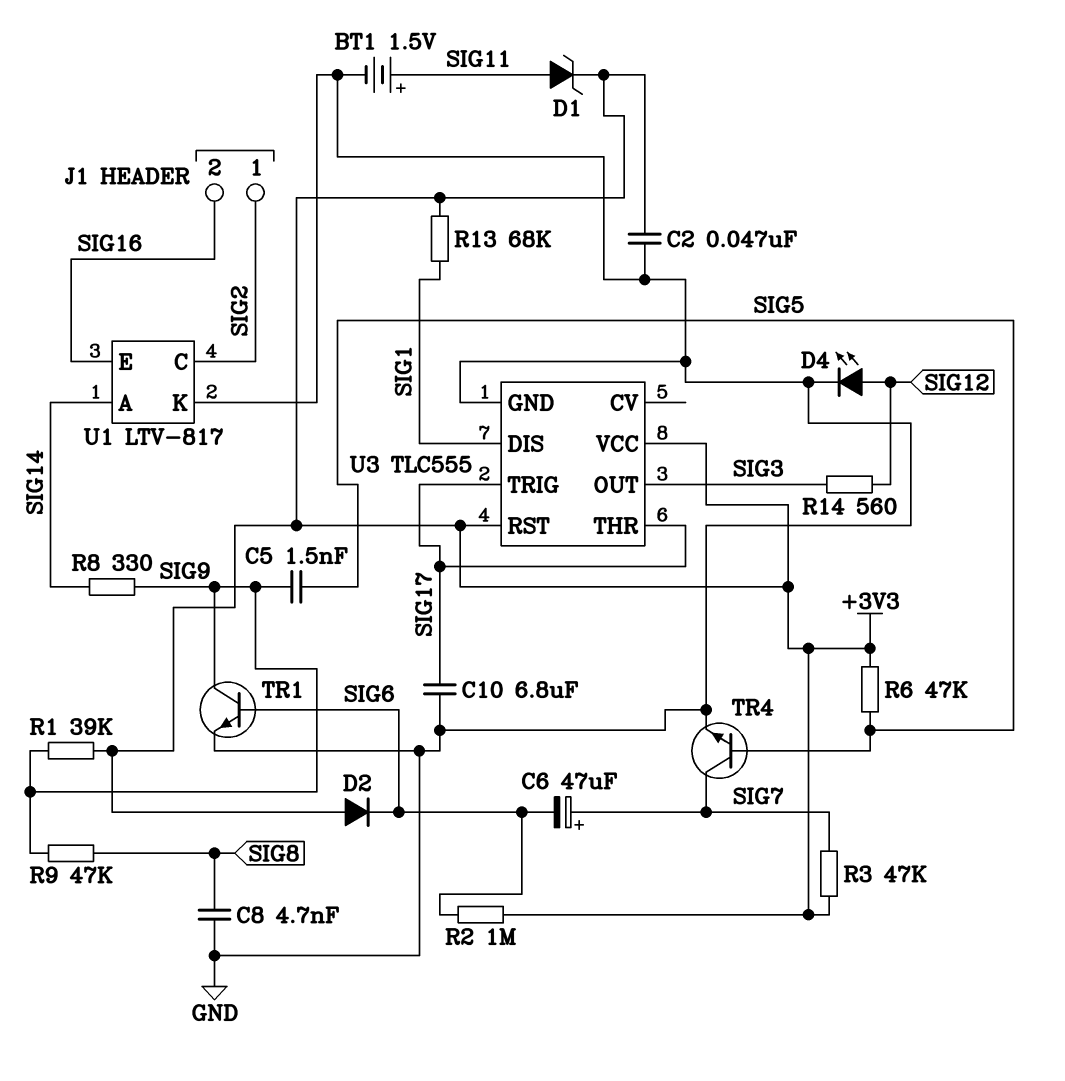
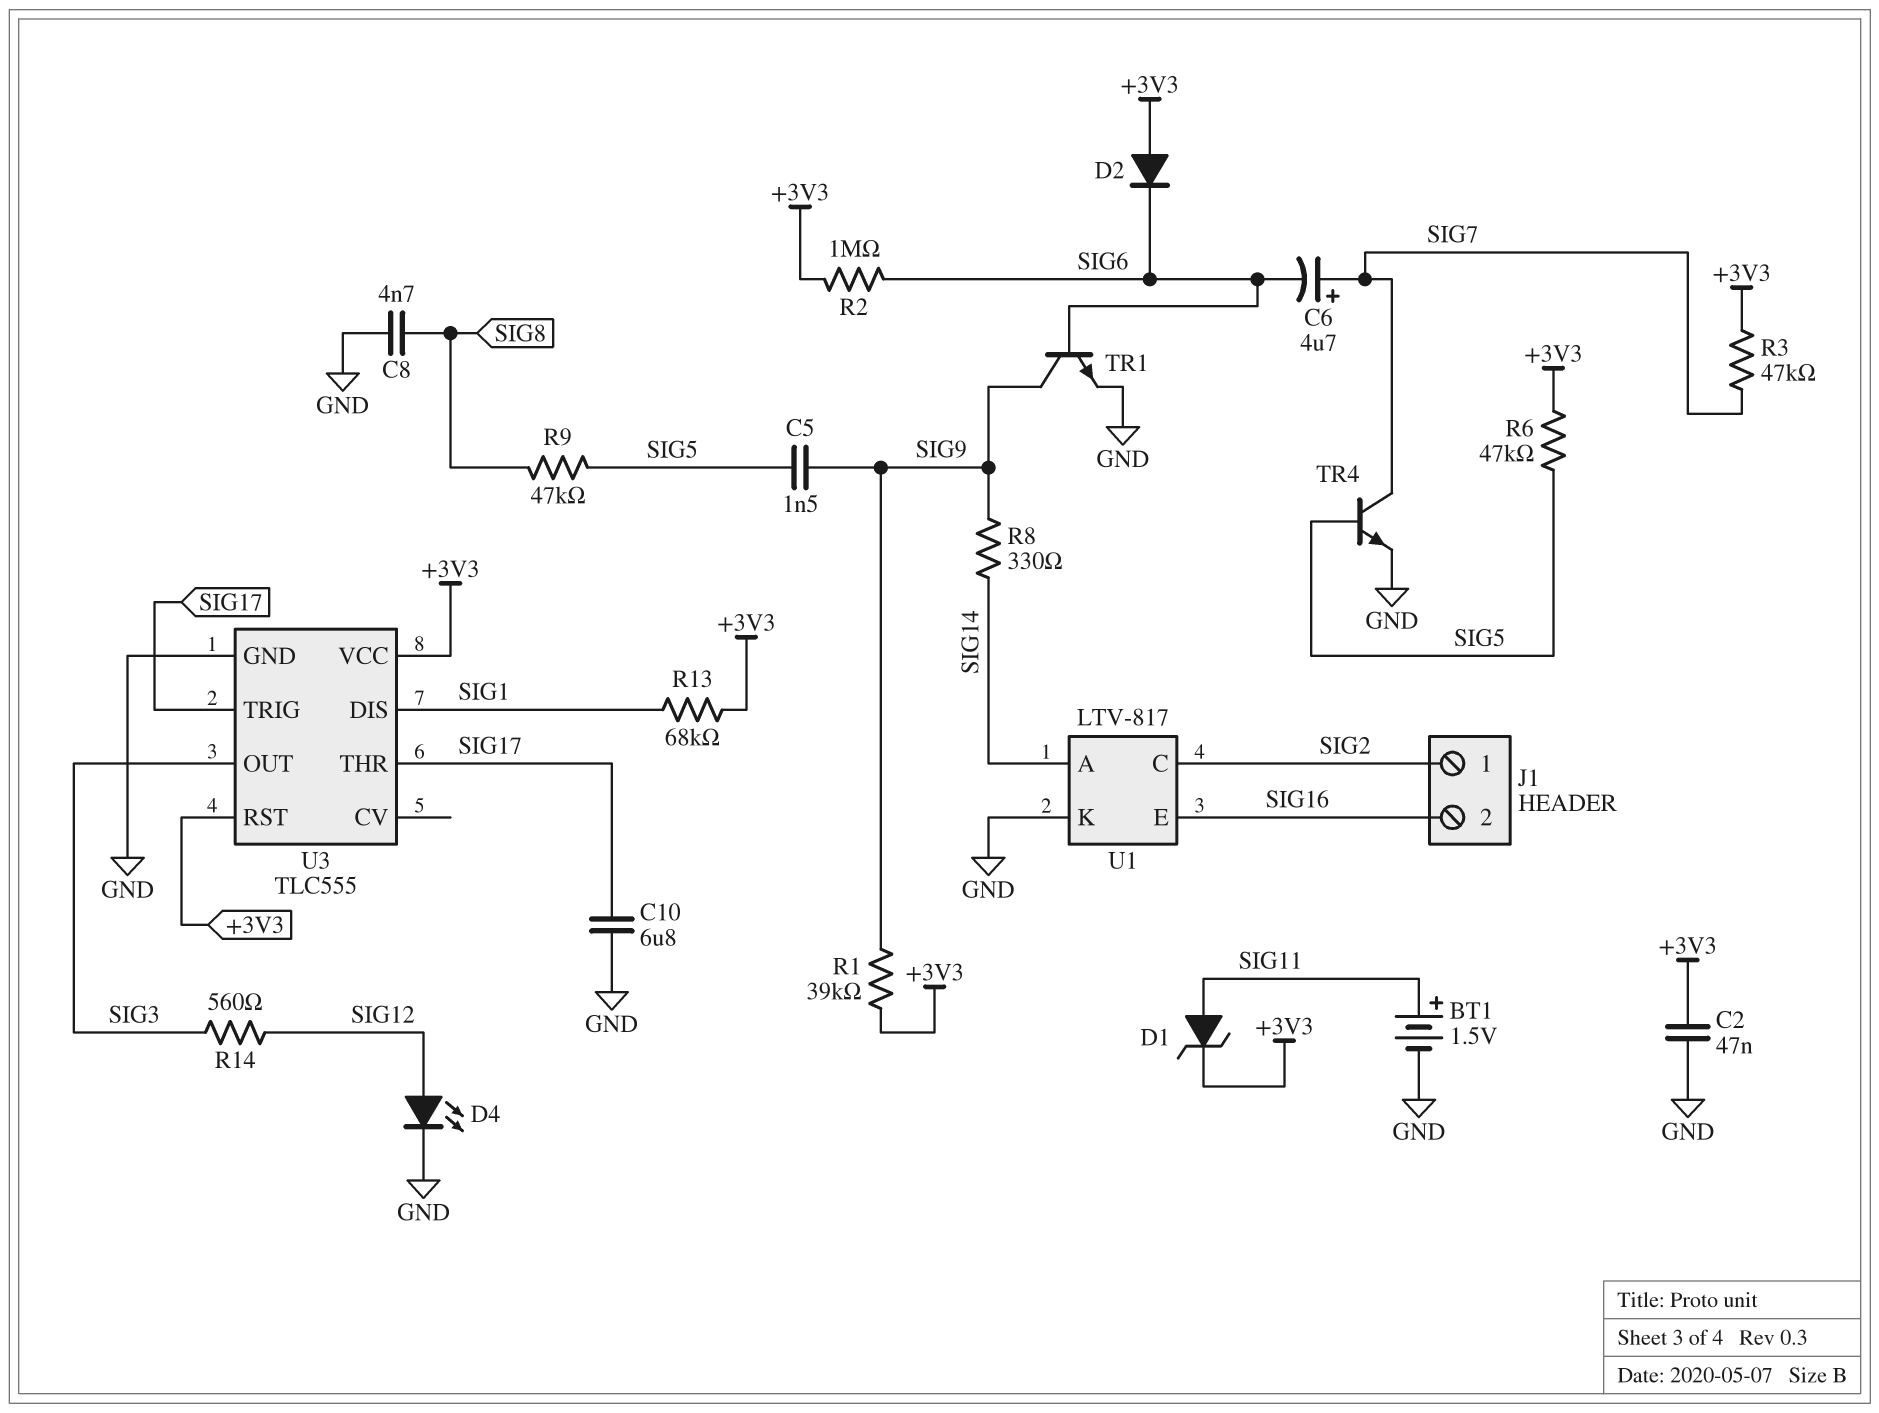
C6: 47uF (plus SIG7, minus SIG6) -> 4.7uF (plus SIG7, minus SIG6)
R9: 47k (SIG8, SIG9) -> 47k (SIG5, SIG8)

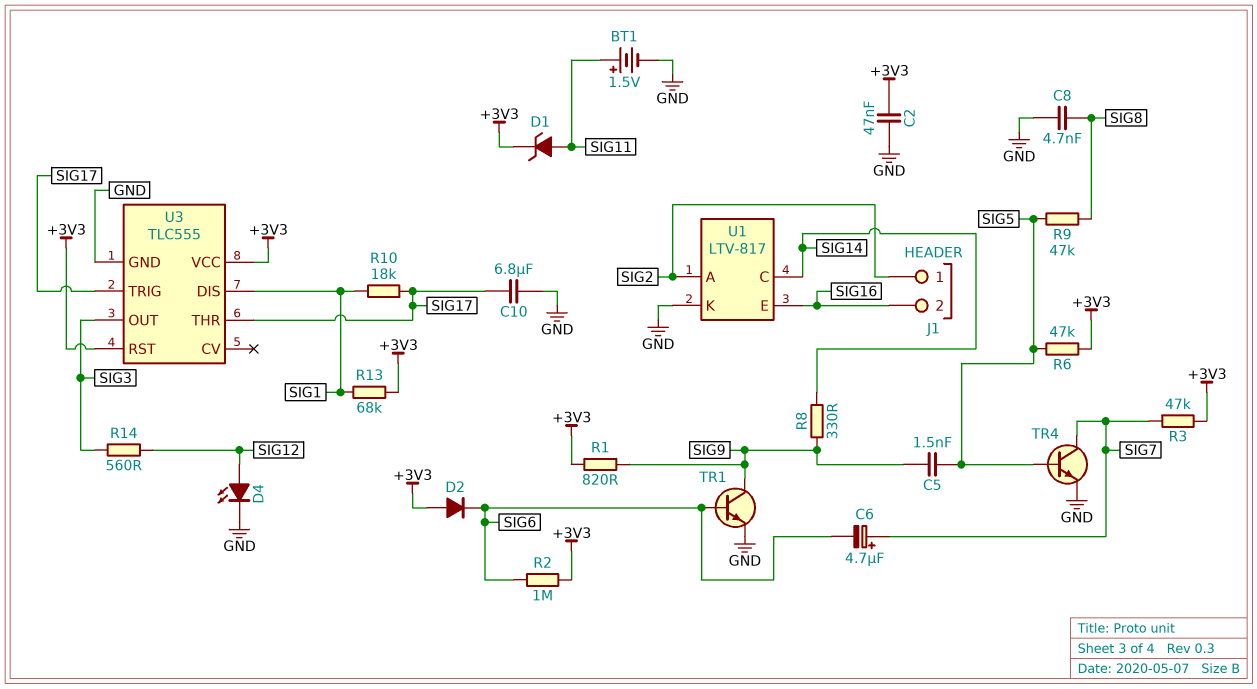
R1: 39k (+3V3, SIG9) -> 820 (+3V3, SIG9)
R10: none -> 18k (SIG1, SIG17)
U1 pin A: SIG14 -> SIG2
U1 pin C: SIG2 -> SIG14

